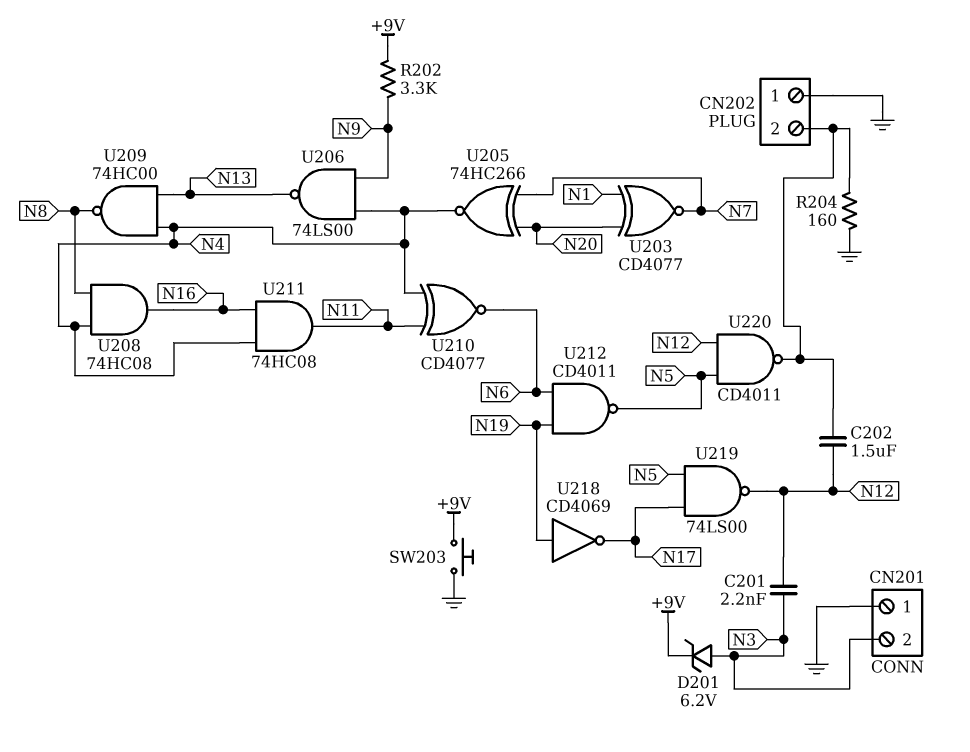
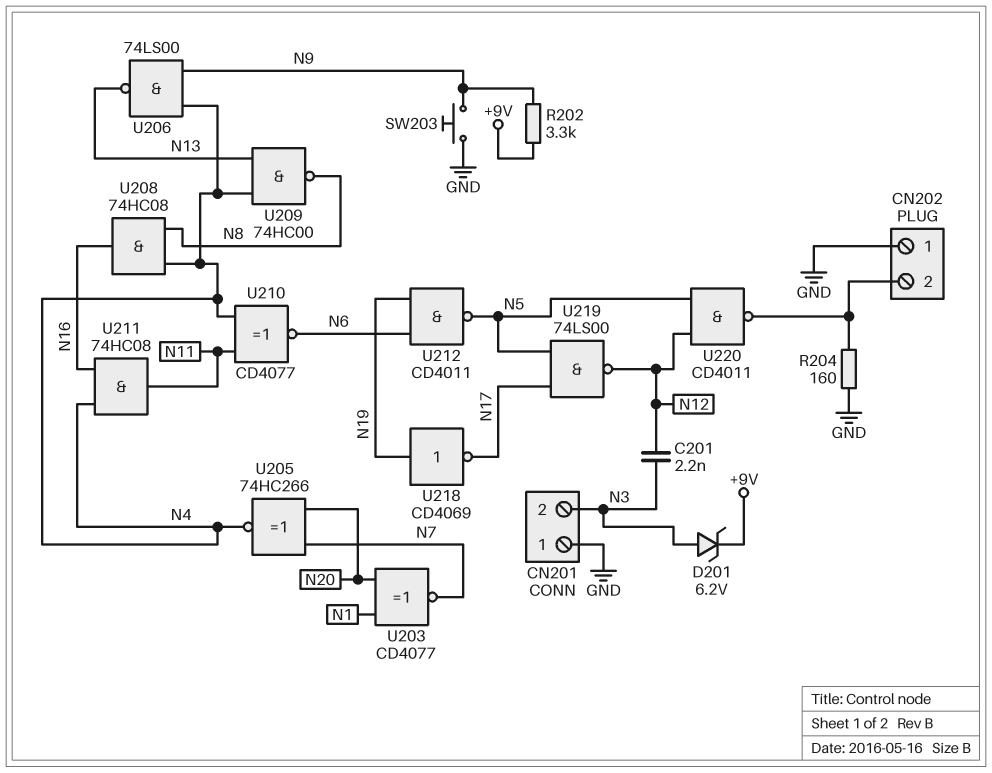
C202: 1.5uF (CN202/2, N12) -> none
SW203: button (+9V, GND) -> button (GND, N9)

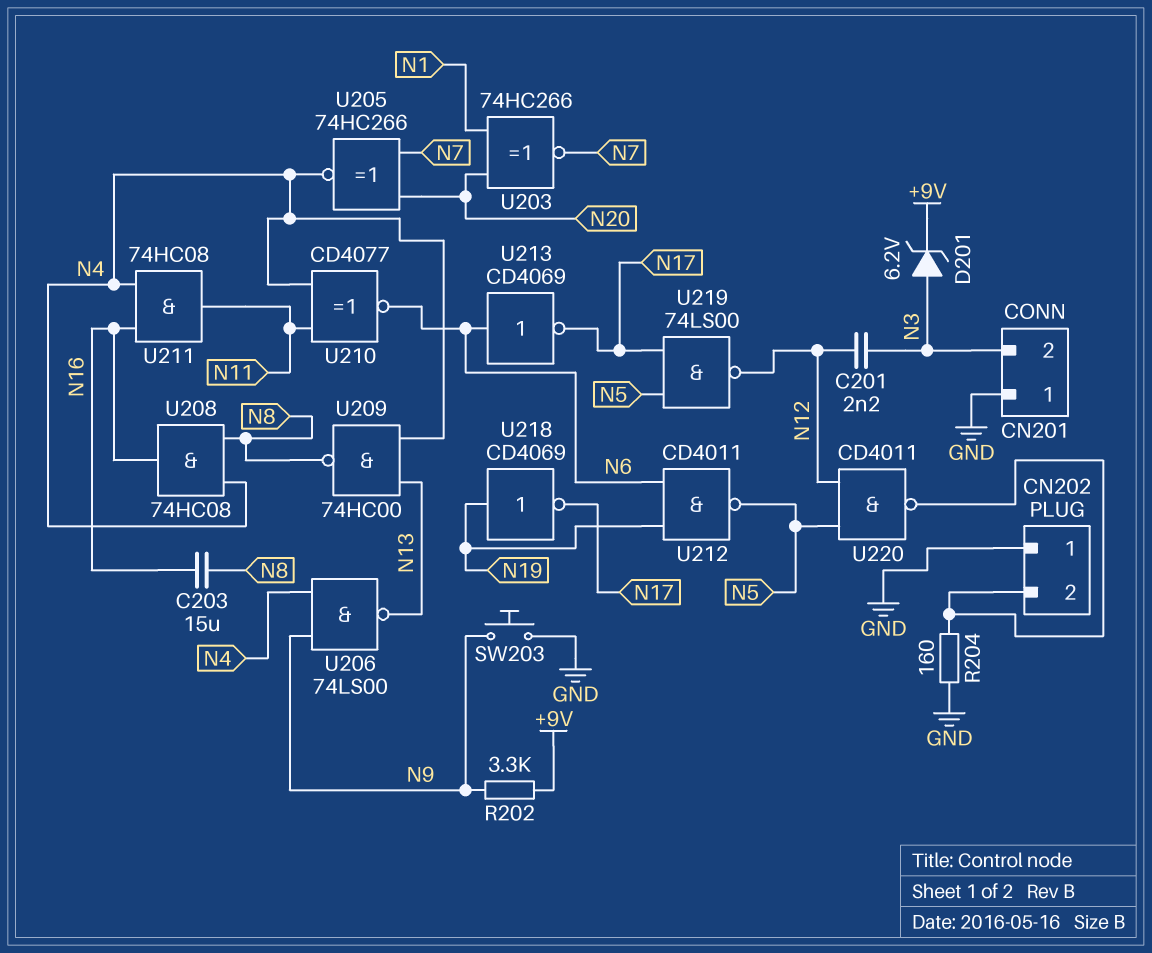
C203: none -> 15uF (N8, N16)
U203: XNOR CD4077 (in N1, in N20, out N7) -> XNOR 74HC266 (in N1, in N20, out N7)
U213: none -> NOT CD4069 (in N6, out N17)

